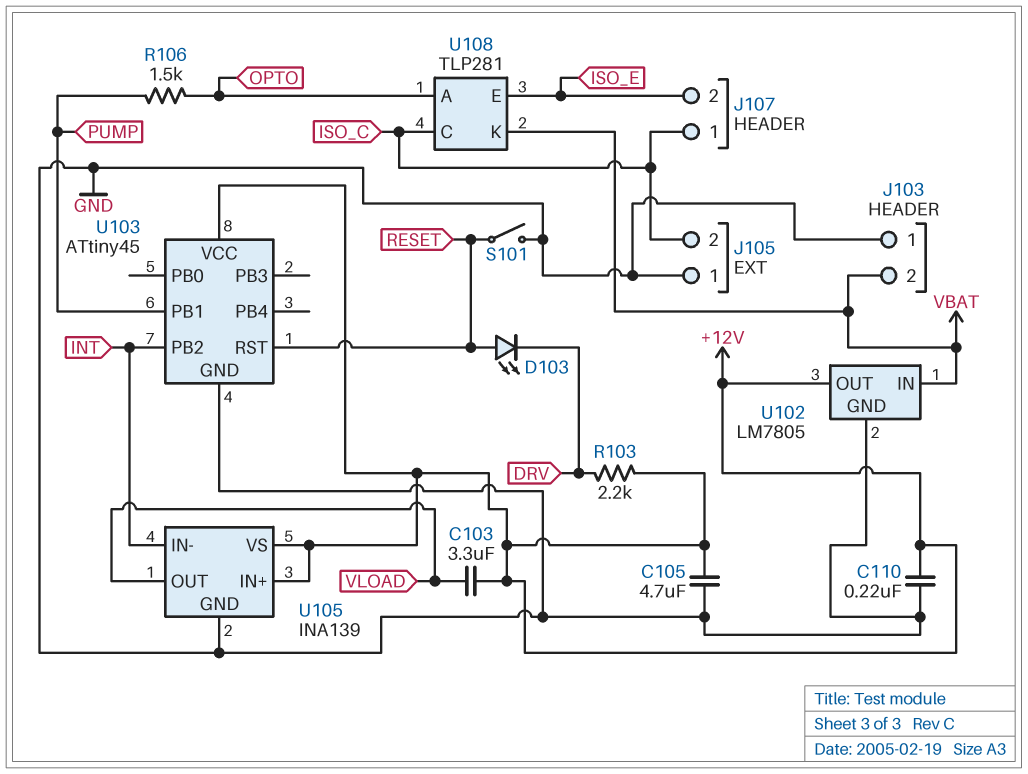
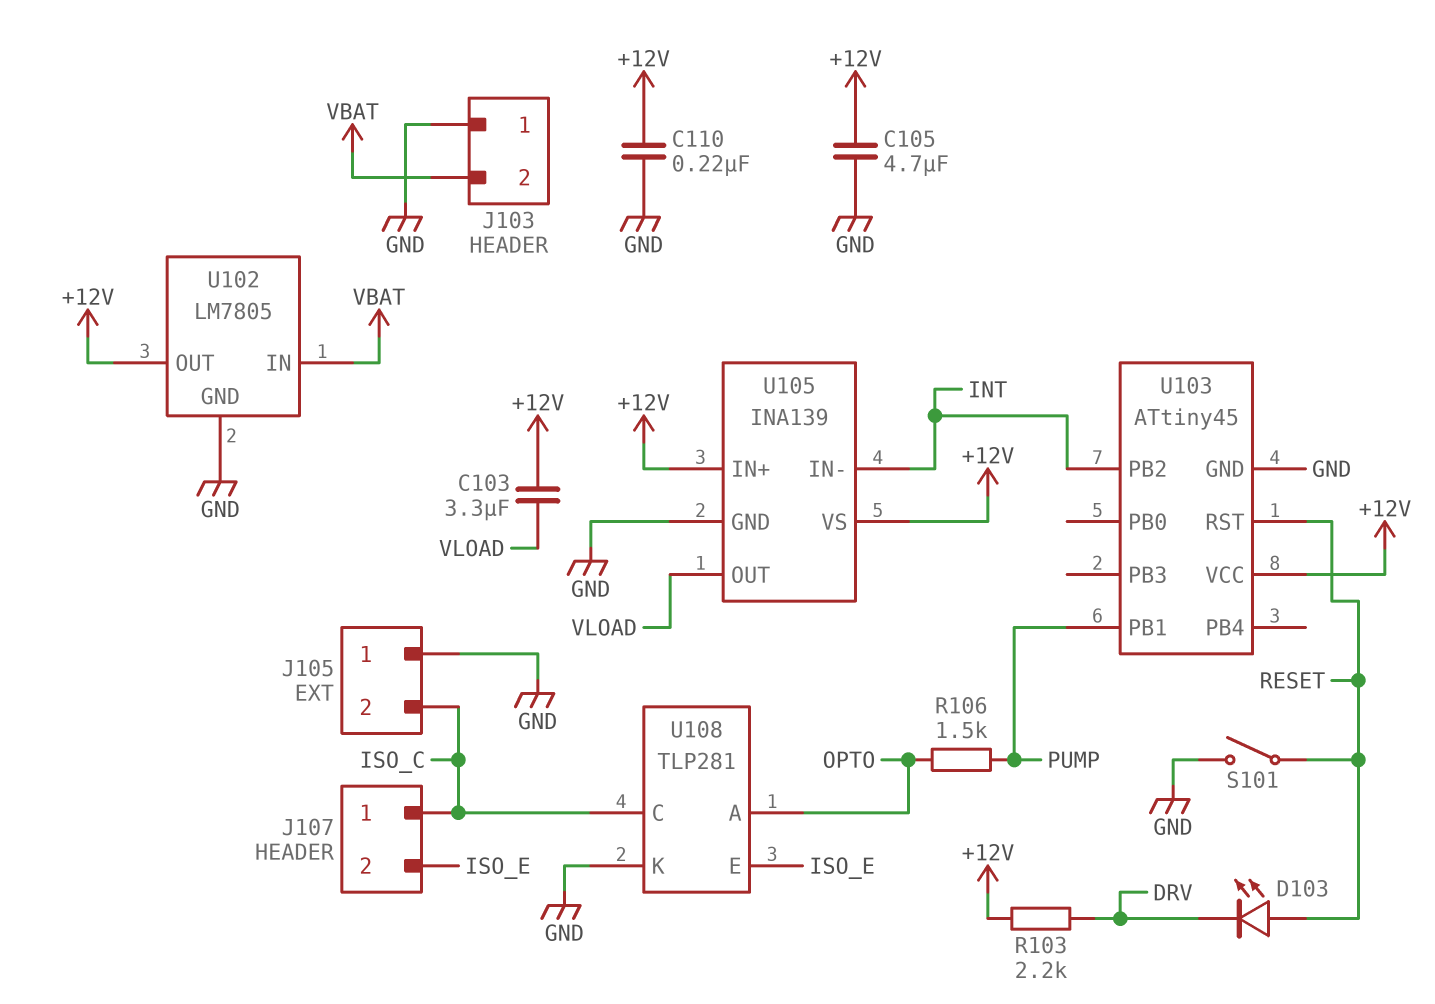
U108 pin K: VBAT -> GND

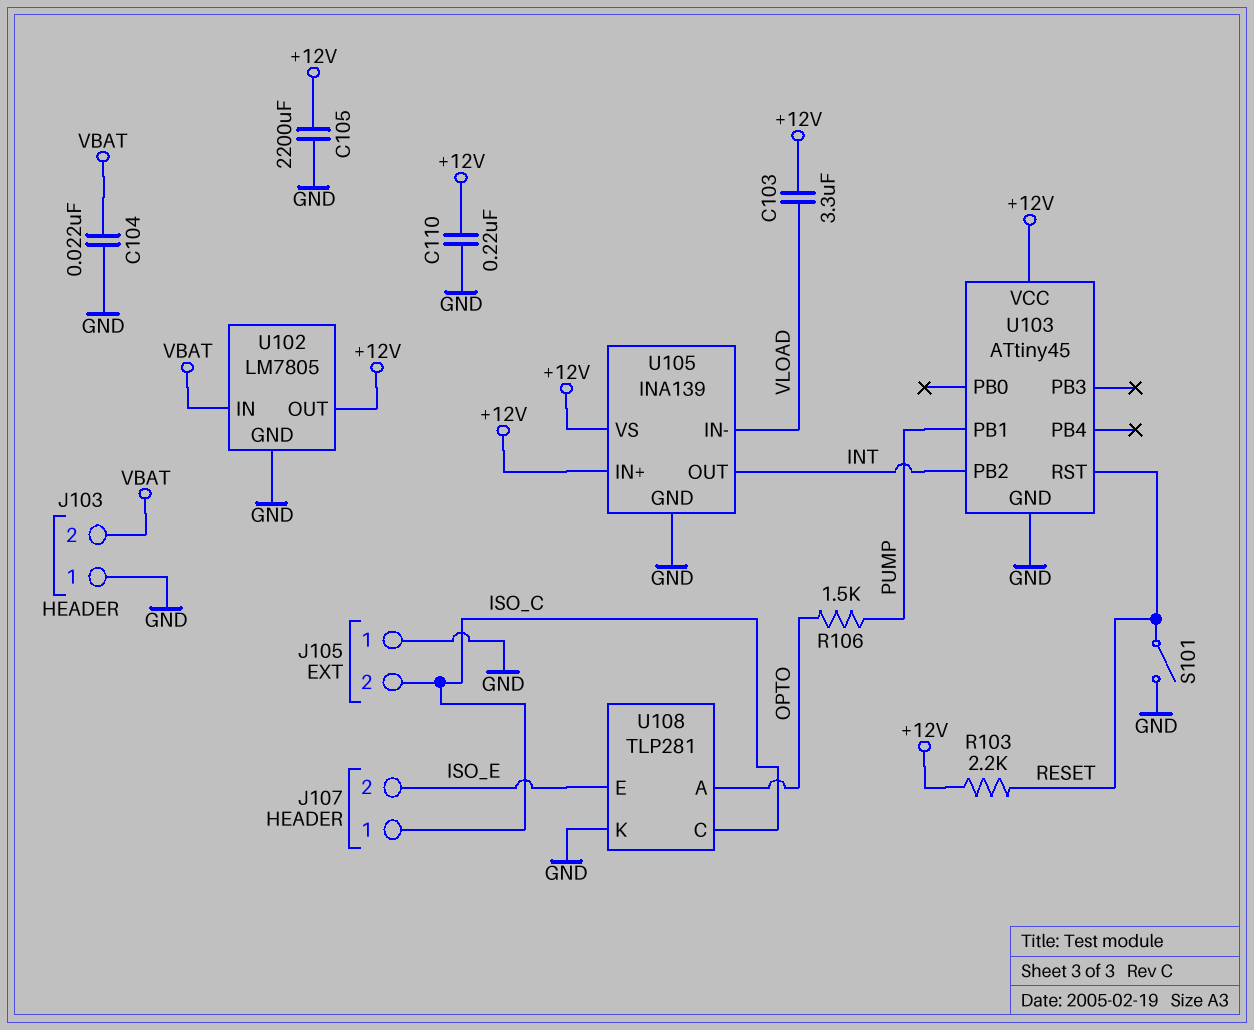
C104: none -> 22nF (GND, VBAT)
C105: 4.7uF (+12V, GND) -> 2200uF (+12V, GND)
D103: LED (A RESET, K DRV) -> none
R103: 2.2k (+12V, DRV) -> 2.2k (+12V, RESET)
U105 pin IN-: INT -> VLOAD
U105 pin OUT: VLOAD -> INT

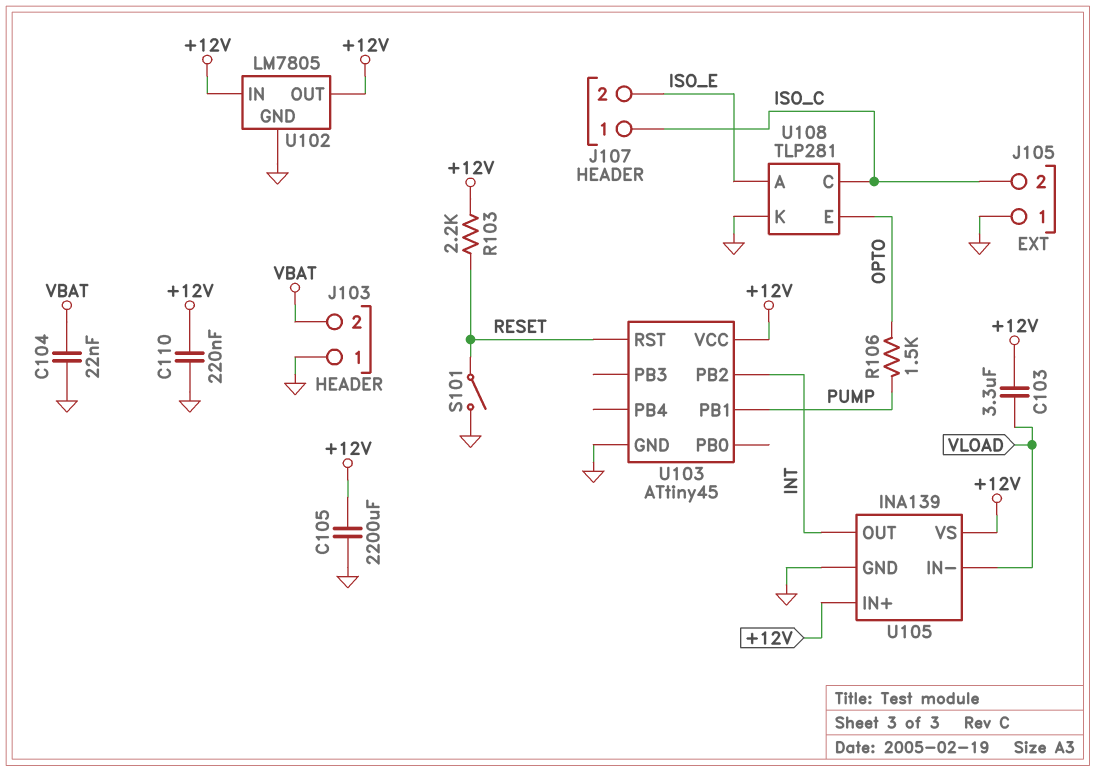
U102 pin IN: VBAT -> +12V
U108 pin A: OPTO -> ISO_E
U108 pin E: ISO_E -> OPTO

